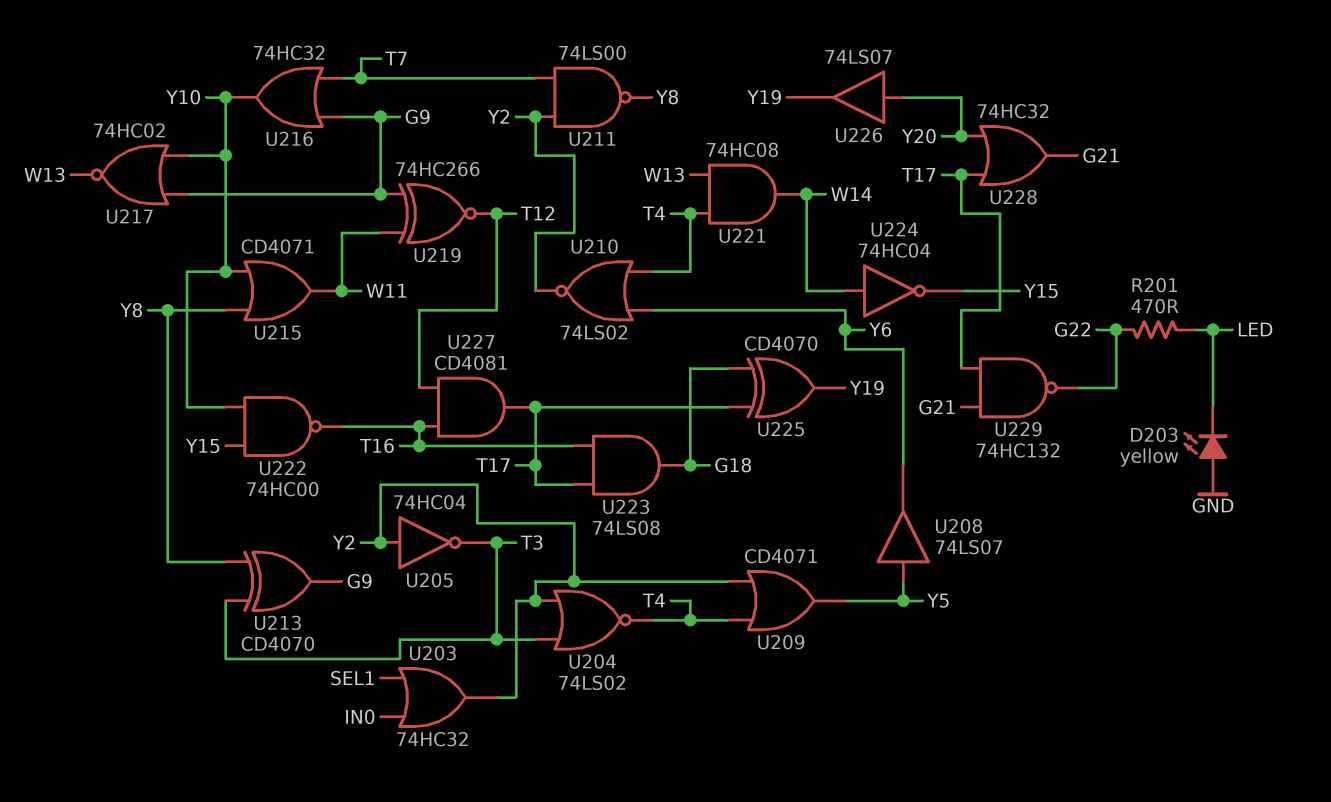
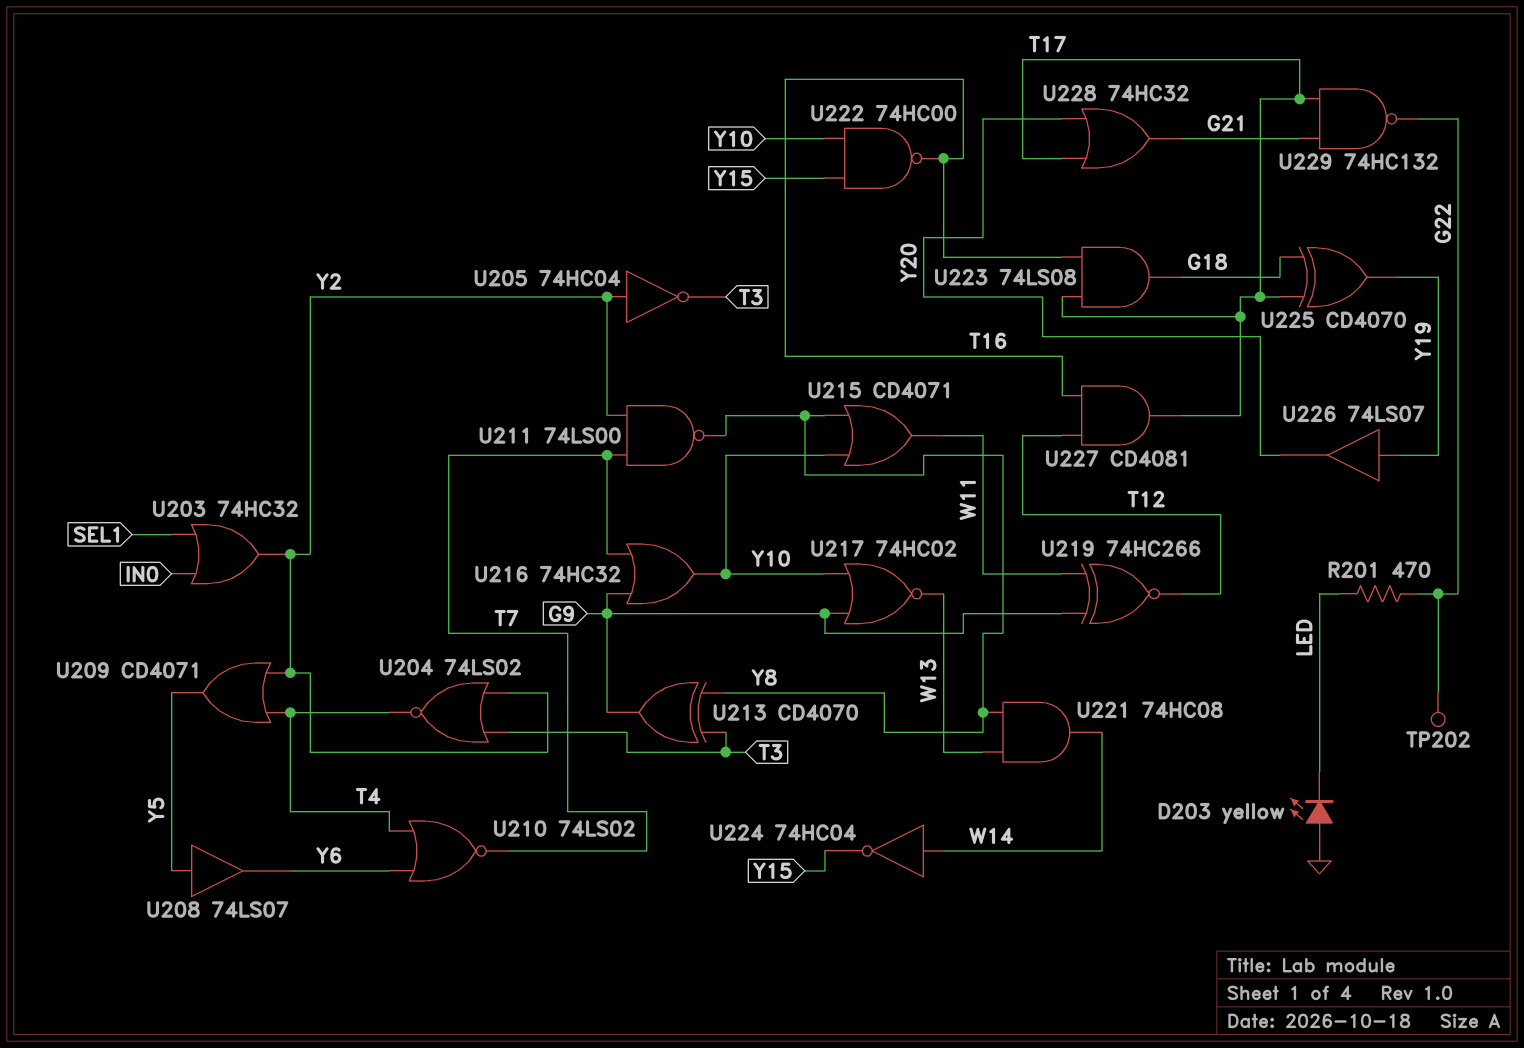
TP202: none -> test point (G22)
U210: NOR 74LS02 (in T4, in Y6, out Y2) -> NOR 74LS02 (in T4, in Y6, out T7)
U221: AND 74HC08 (in T4, in W13, out W14) -> AND 74HC08 (in W13, in Y8, out W14)
U226: buffer 74LS07 (in Y20, out Y19) -> buffer 74LS07 (in Y19, out Y20)

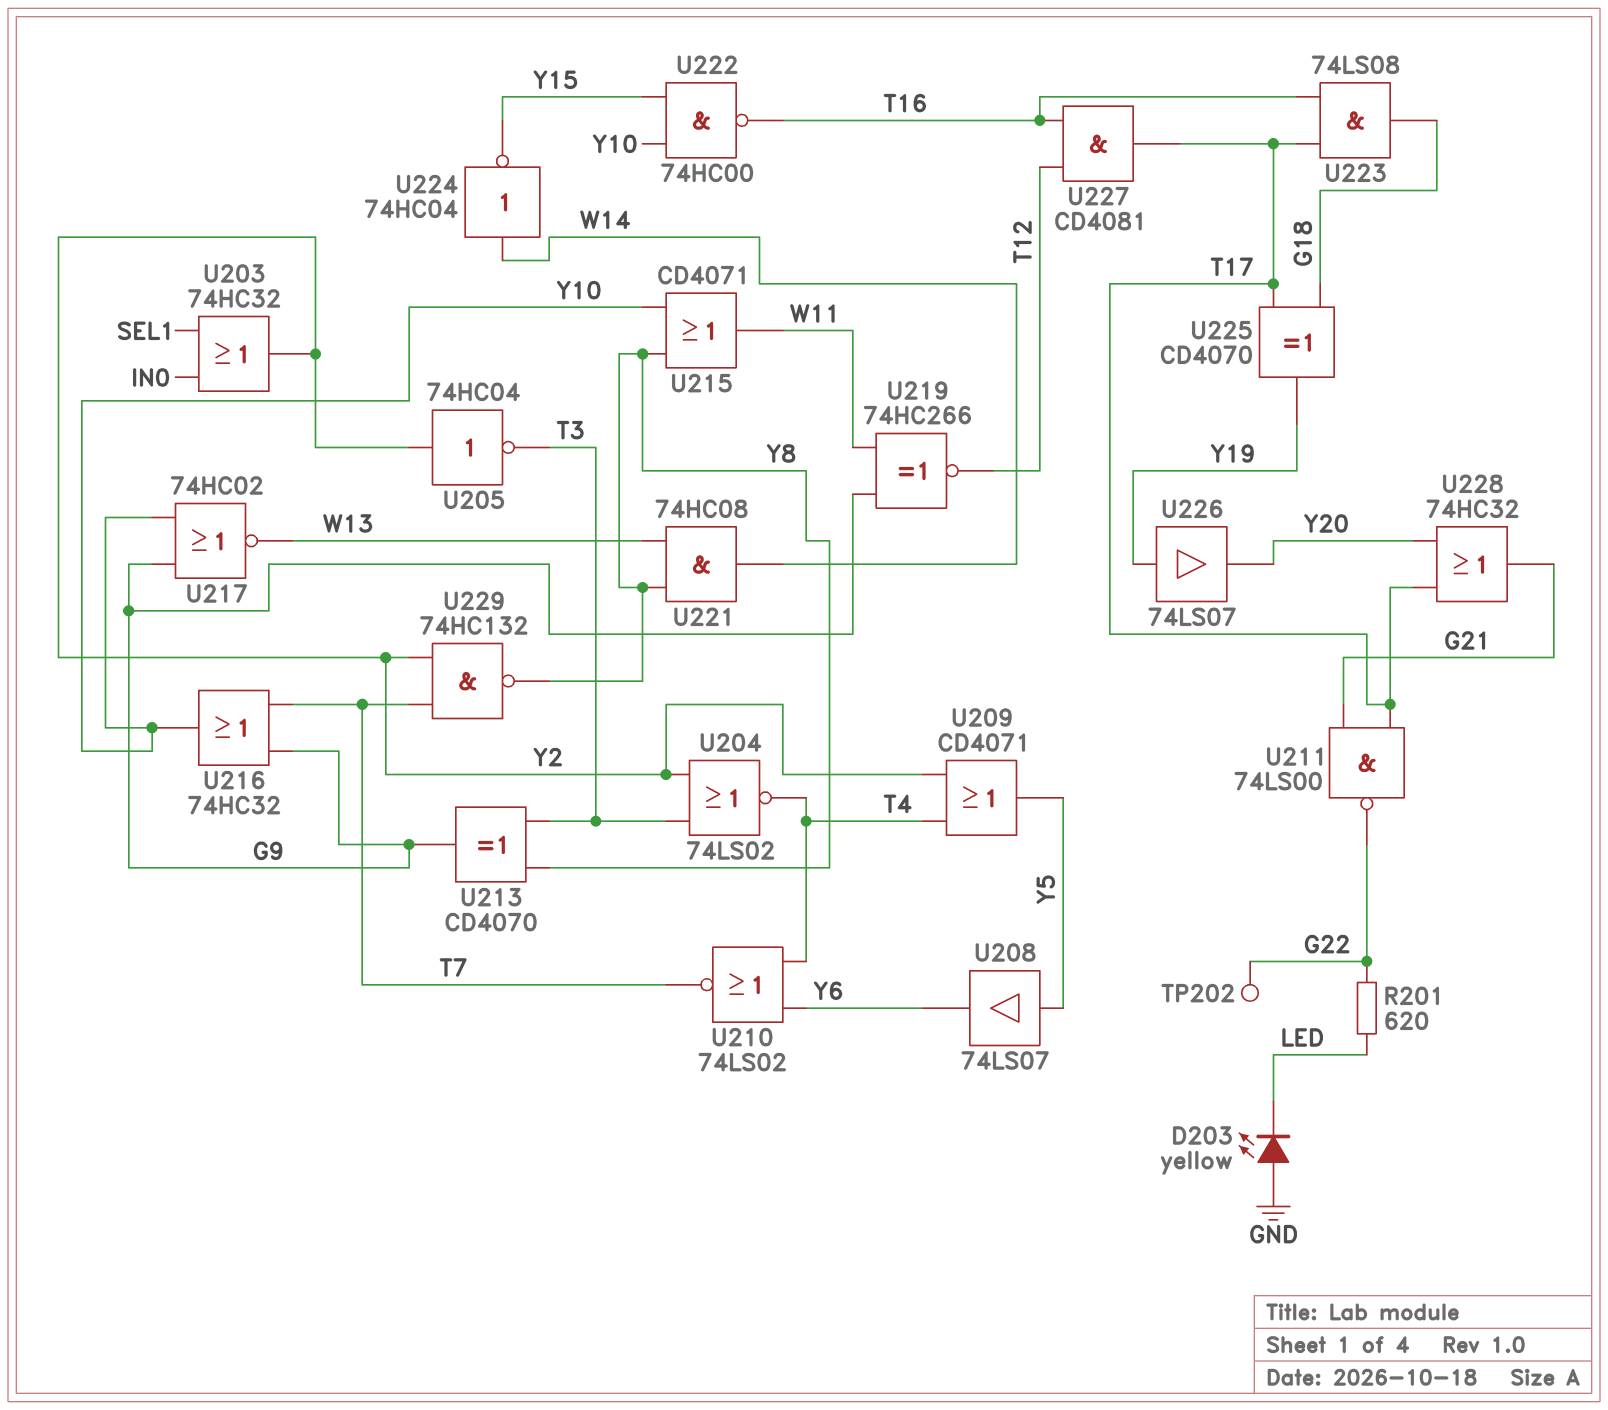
R201: 470 (G22, LED) -> 620 (G22, LED)
U211: NAND 74LS00 (in T7, in Y2, out Y8) -> NAND 74LS00 (in G21, in T17, out G22)
U229: NAND 74HC132 (in G21, in T17, out G22) -> NAND 74HC132 (in T7, in Y2, out Y8)

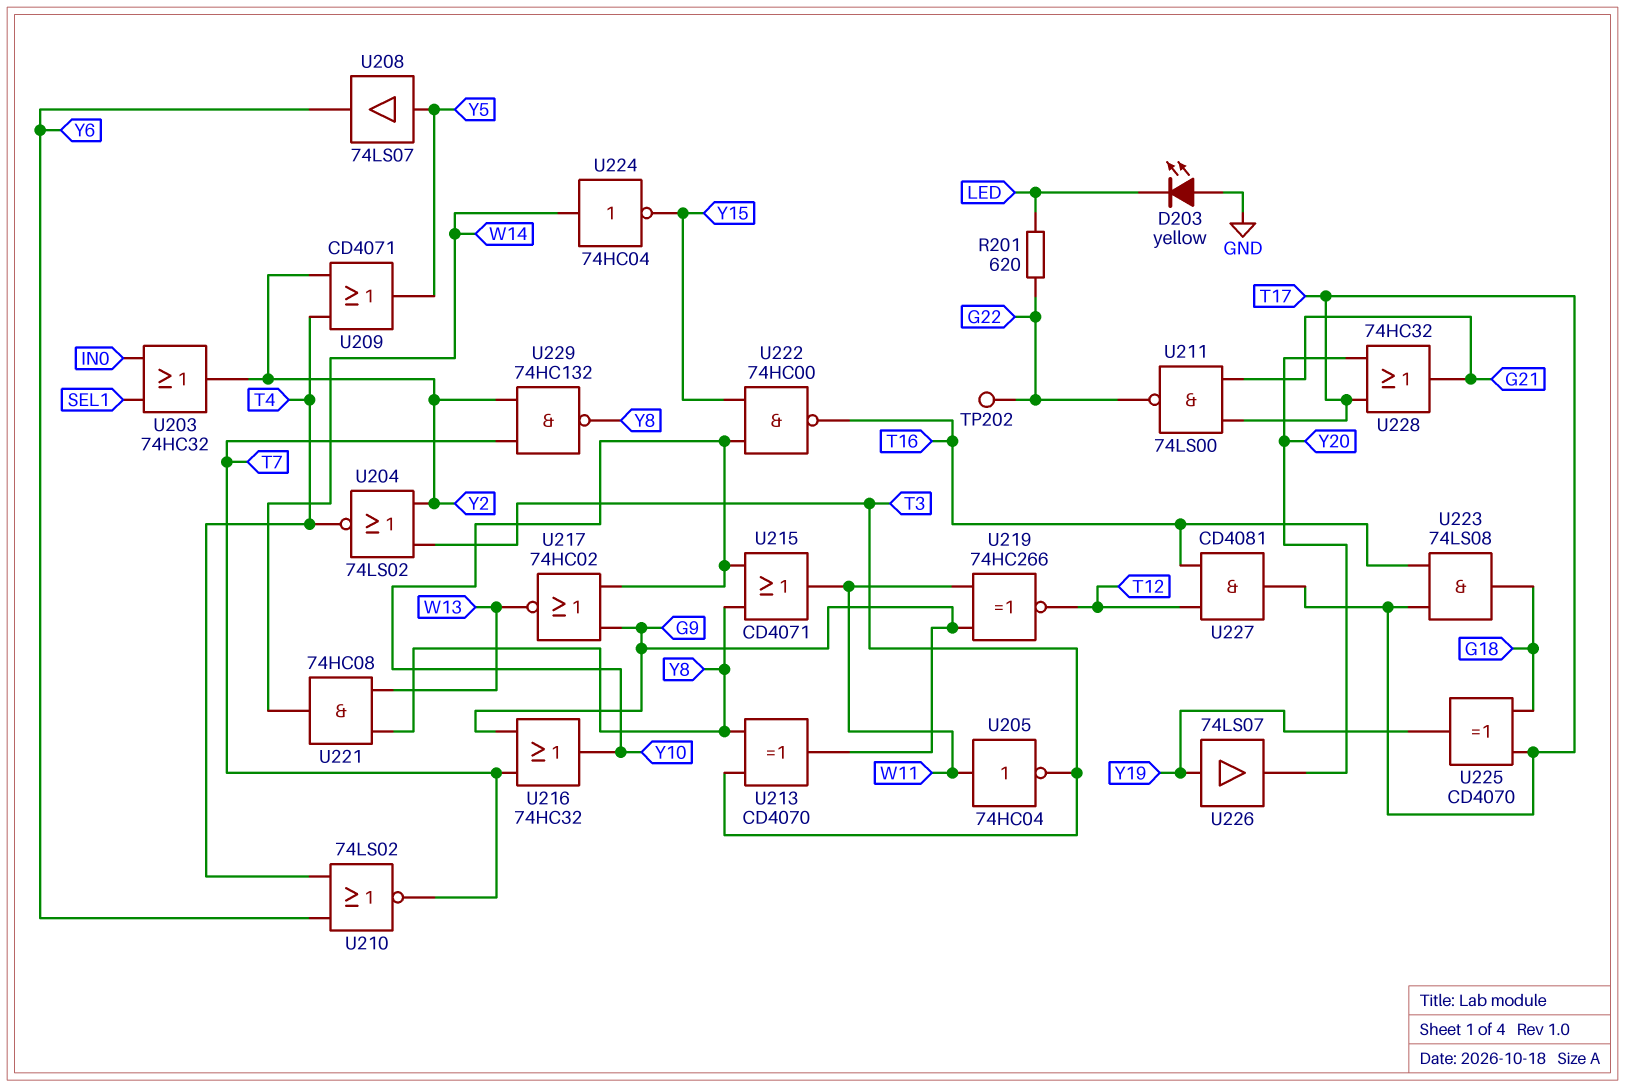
U205: NOT 74HC04 (in Y2, out T3) -> NOT 74HC04 (in W11, out T3)

